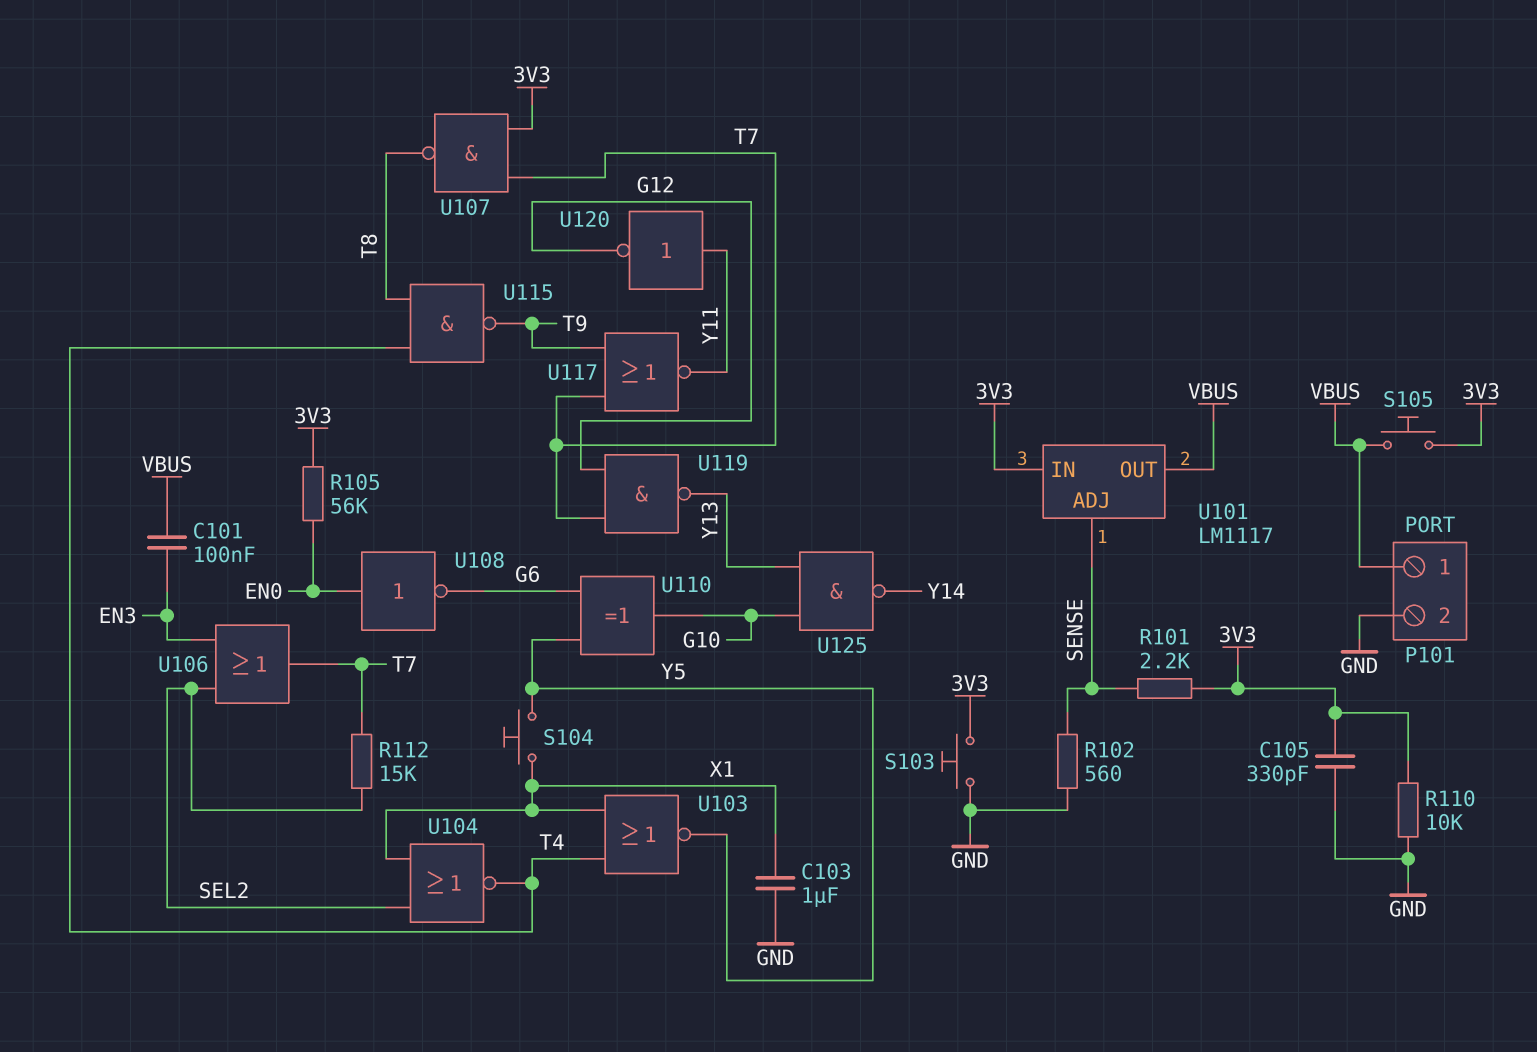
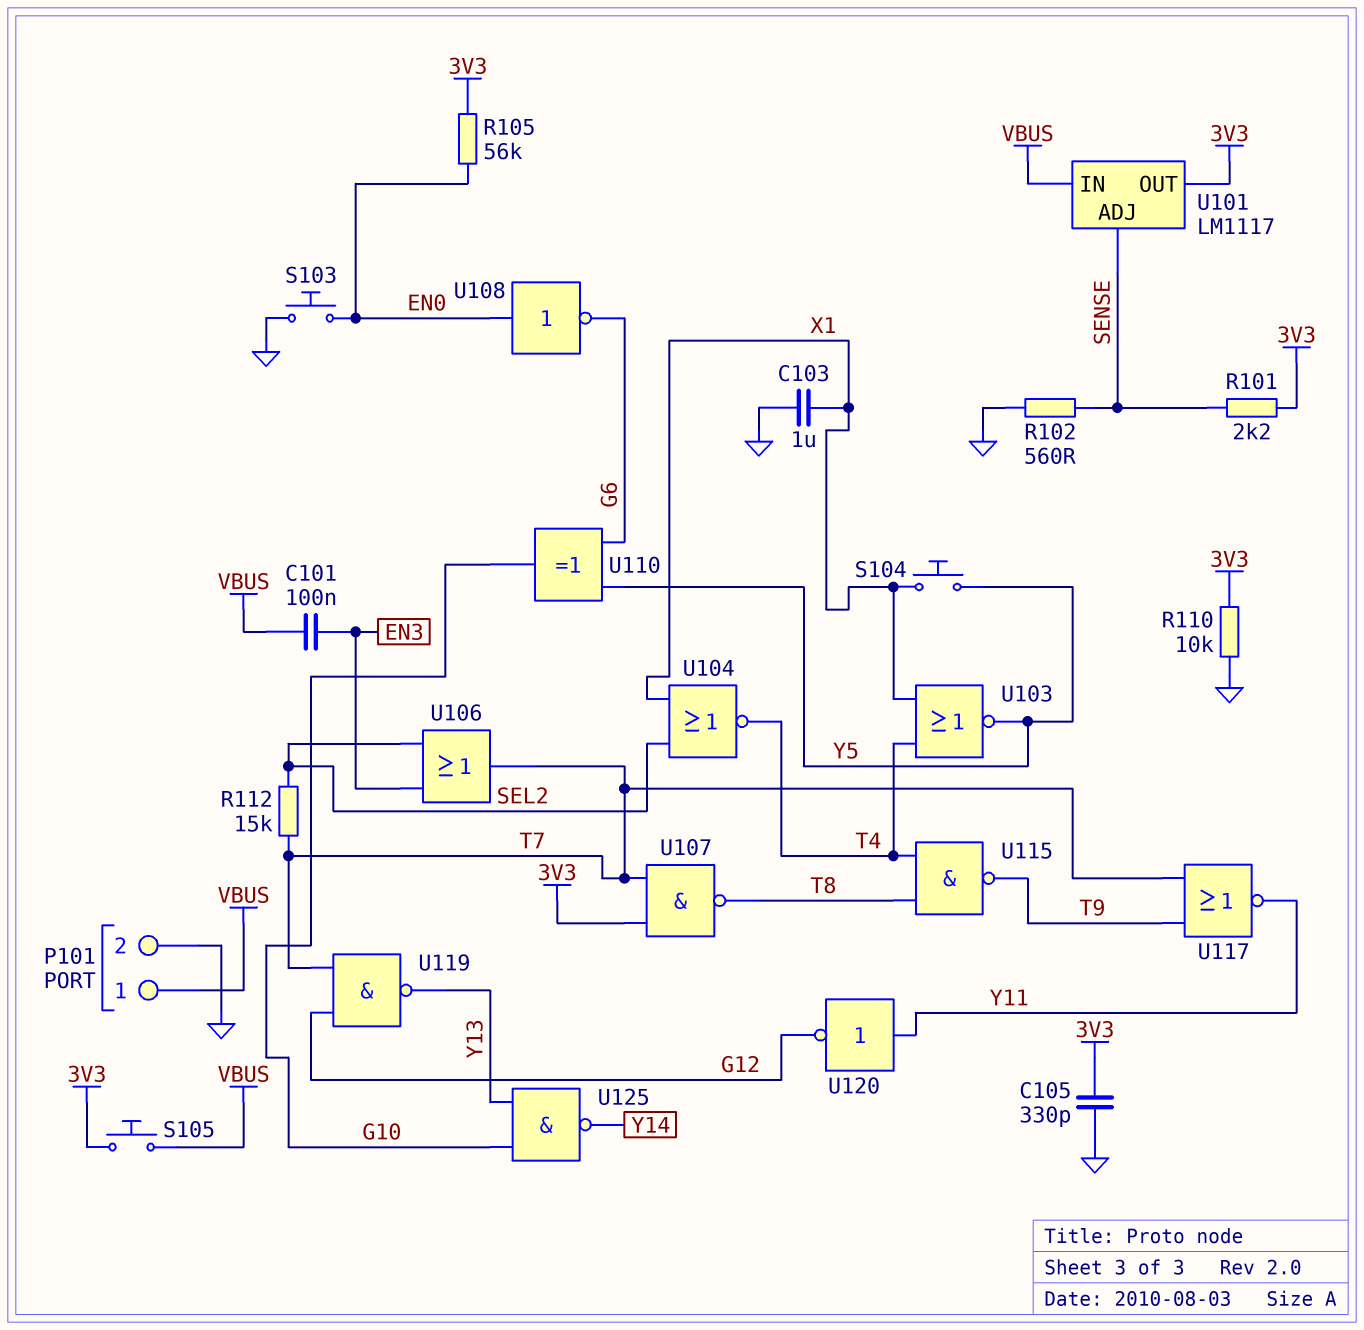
S103: button (3V3, GND) -> button (EN0, GND)
U101 pin IN: 3V3 -> VBUS
U101 pin OUT: VBUS -> 3V3

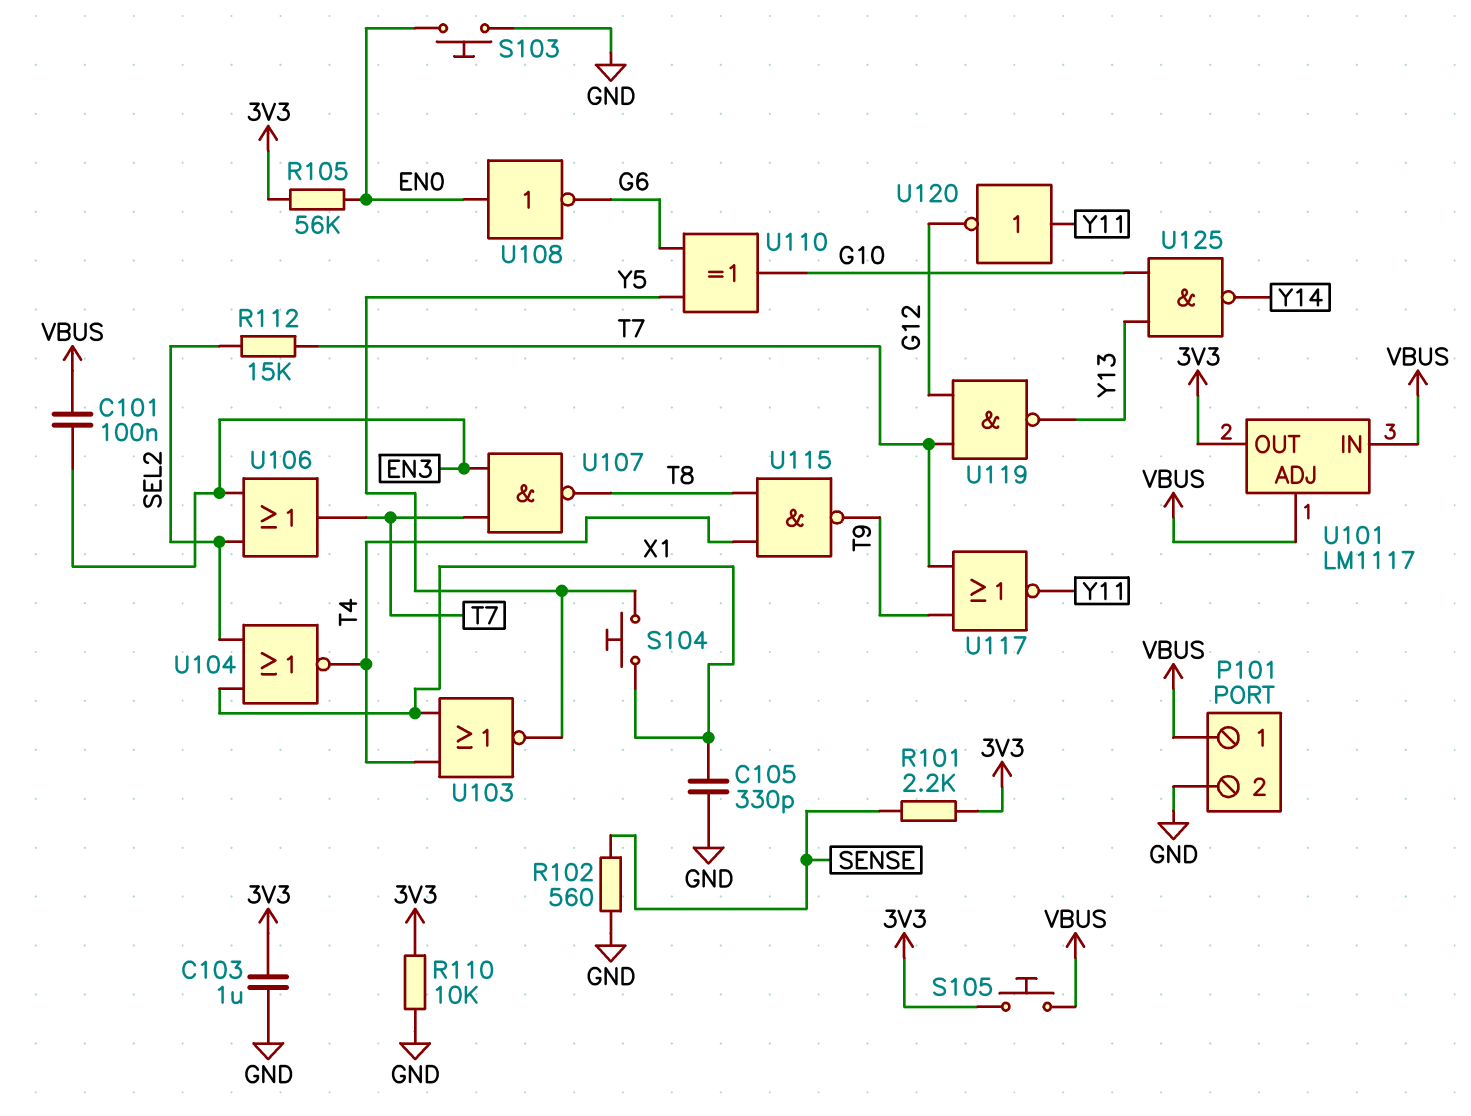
C103: 1uF (GND, X1) -> 1uF (3V3, GND)
C105: 330pF (3V3, GND) -> 330pF (GND, X1)
U101 pin ADJ: SENSE -> VBUS
U107: NAND (in 3V3, in T7, out T8) -> NAND (in EN3, in T7, out T8)

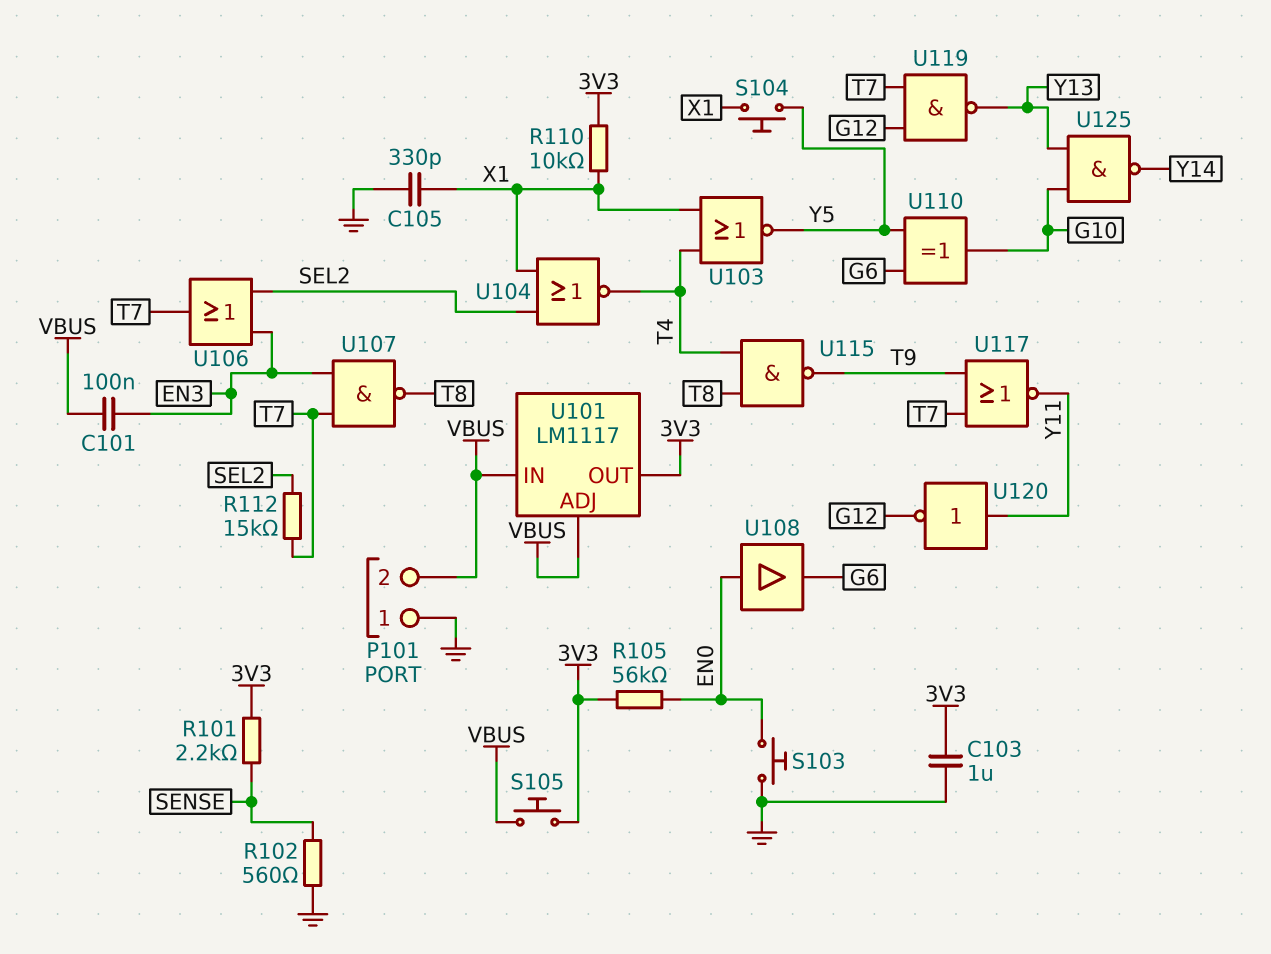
P101 pin 1: VBUS -> GND
P101 pin 2: GND -> VBUS
R110: 10k (3V3, GND) -> 10k (3V3, X1)
U108: NOT (in EN0, out G6) -> buffer (in EN0, out G6)

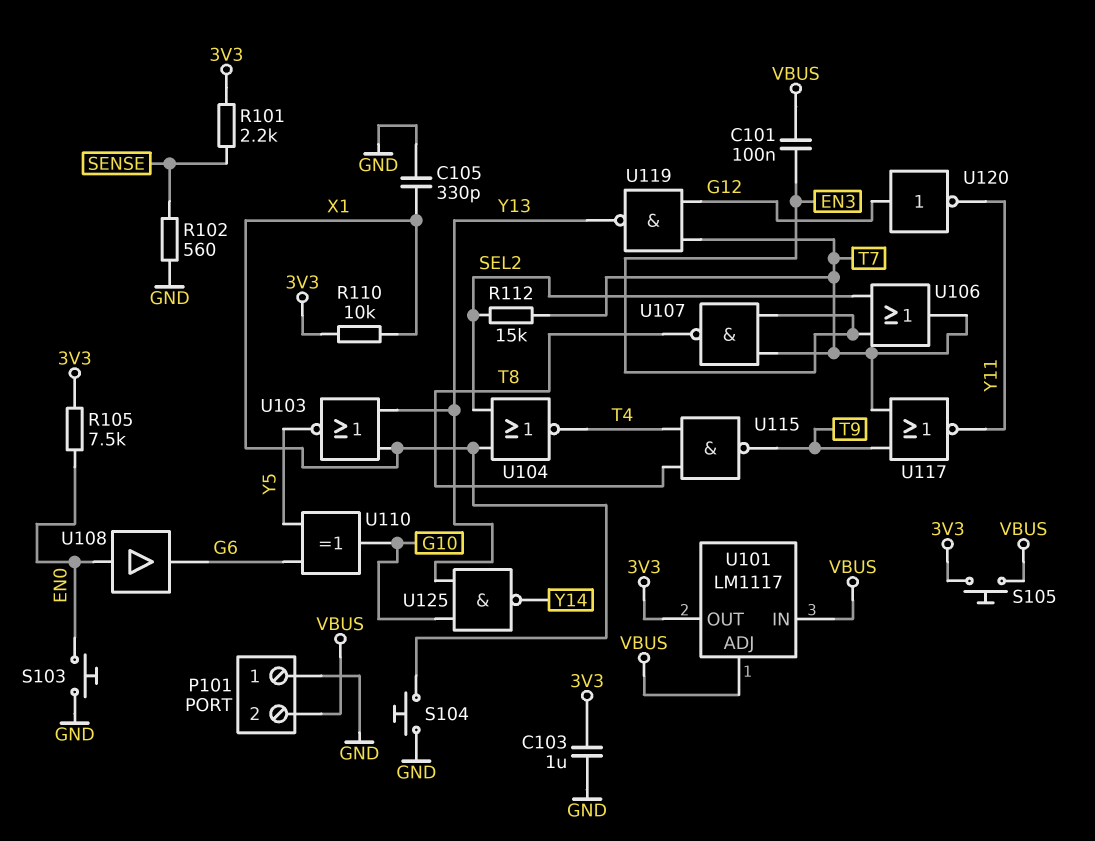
R105: 56k (3V3, EN0) -> 7.5k (3V3, EN0)
S104: button (X1, Y5) -> button (GND, X1)
U103: NOR (in T4, in X1, out Y5) -> NOR (in X1, in Y13, out Y5)
U120: NOT (in Y11, out G12) -> NOT (in G12, out Y11)

